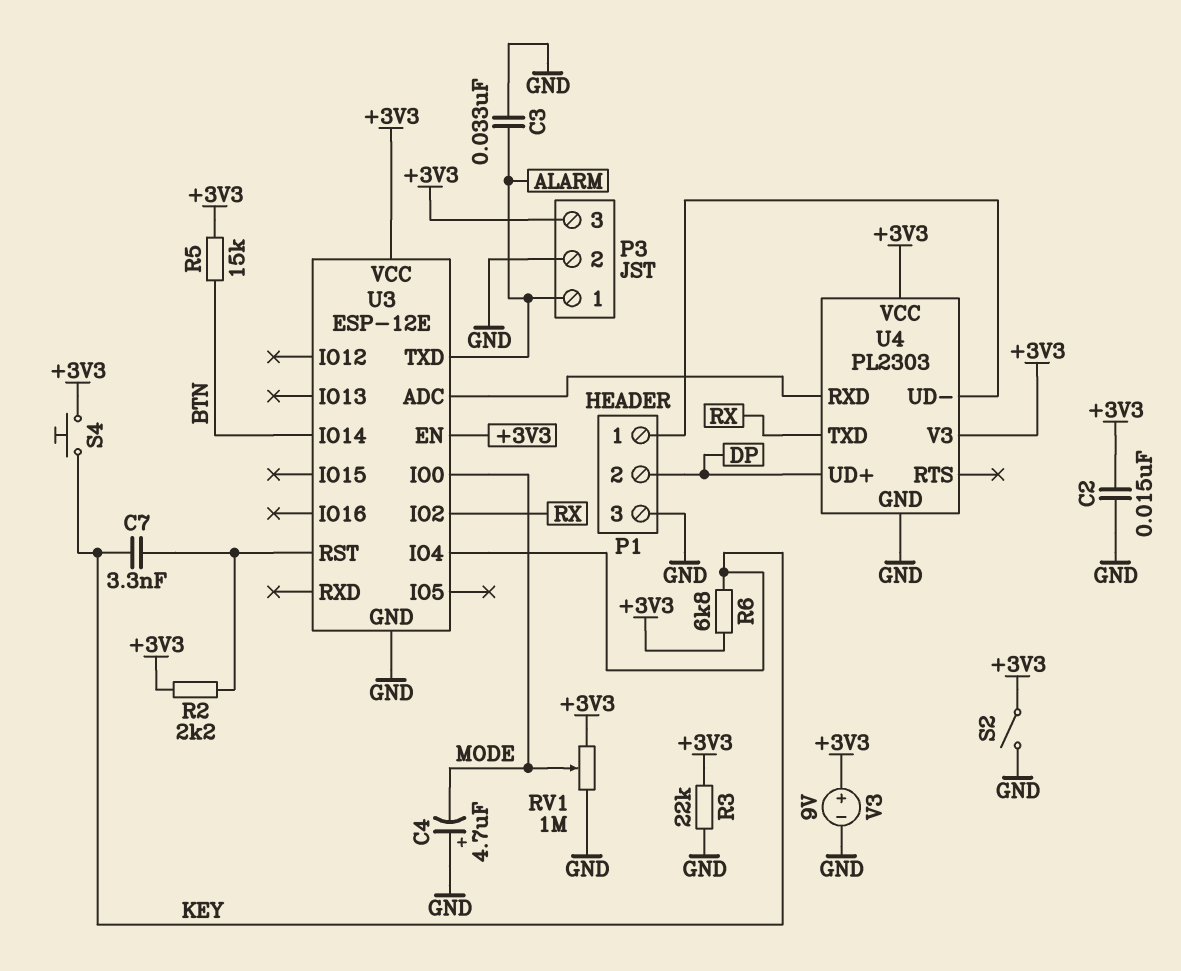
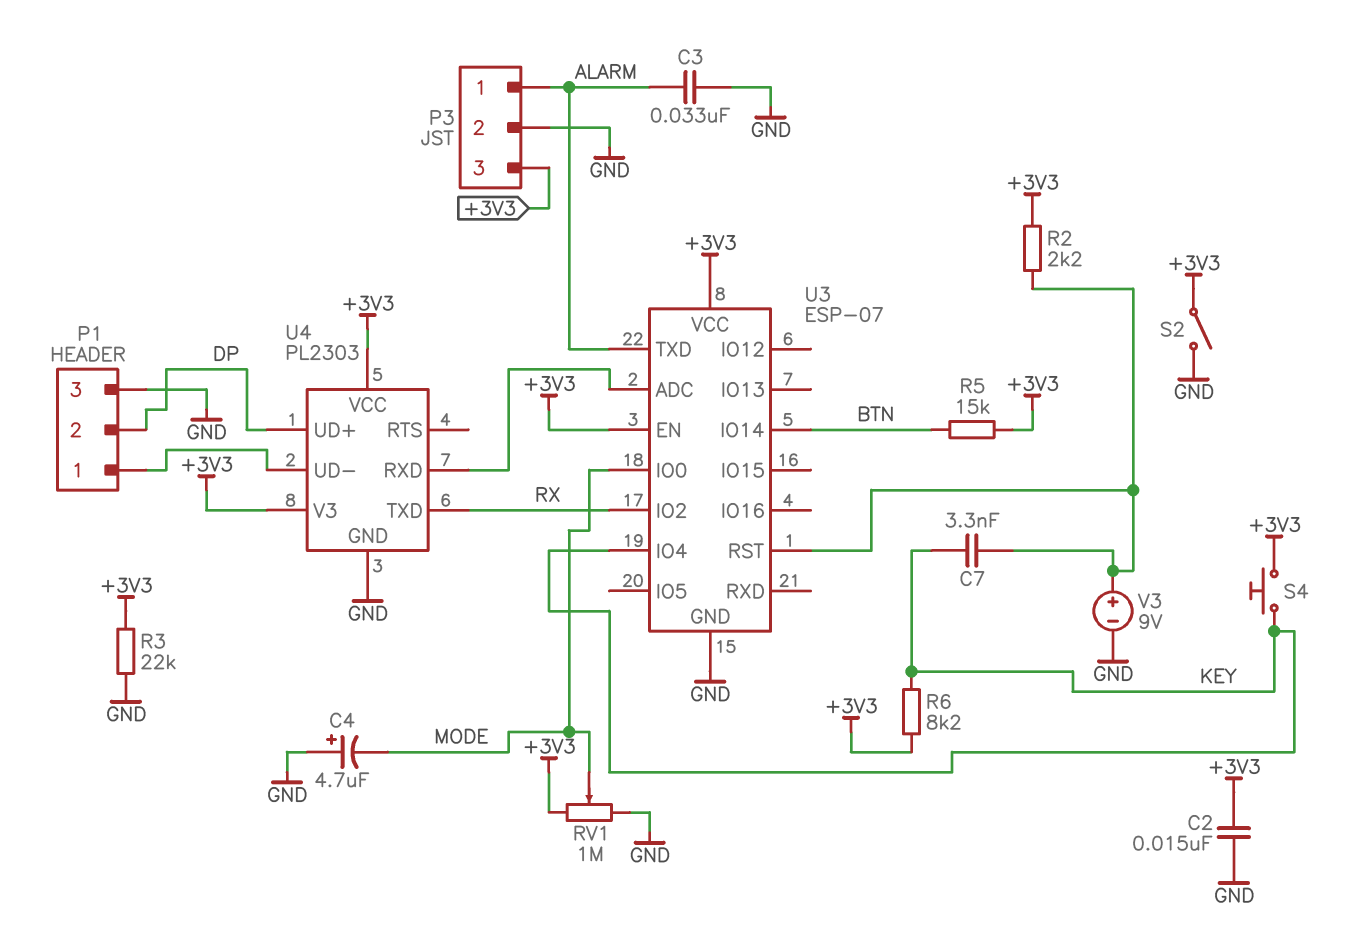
R6: 6.8k (+3V3, KEY) -> 8.2k (+3V3, KEY)
U3: ESP-12E -> ESP-07
V3: 9V (plus +3V3, minus GND) -> 9V (plus U3/RST, minus GND)

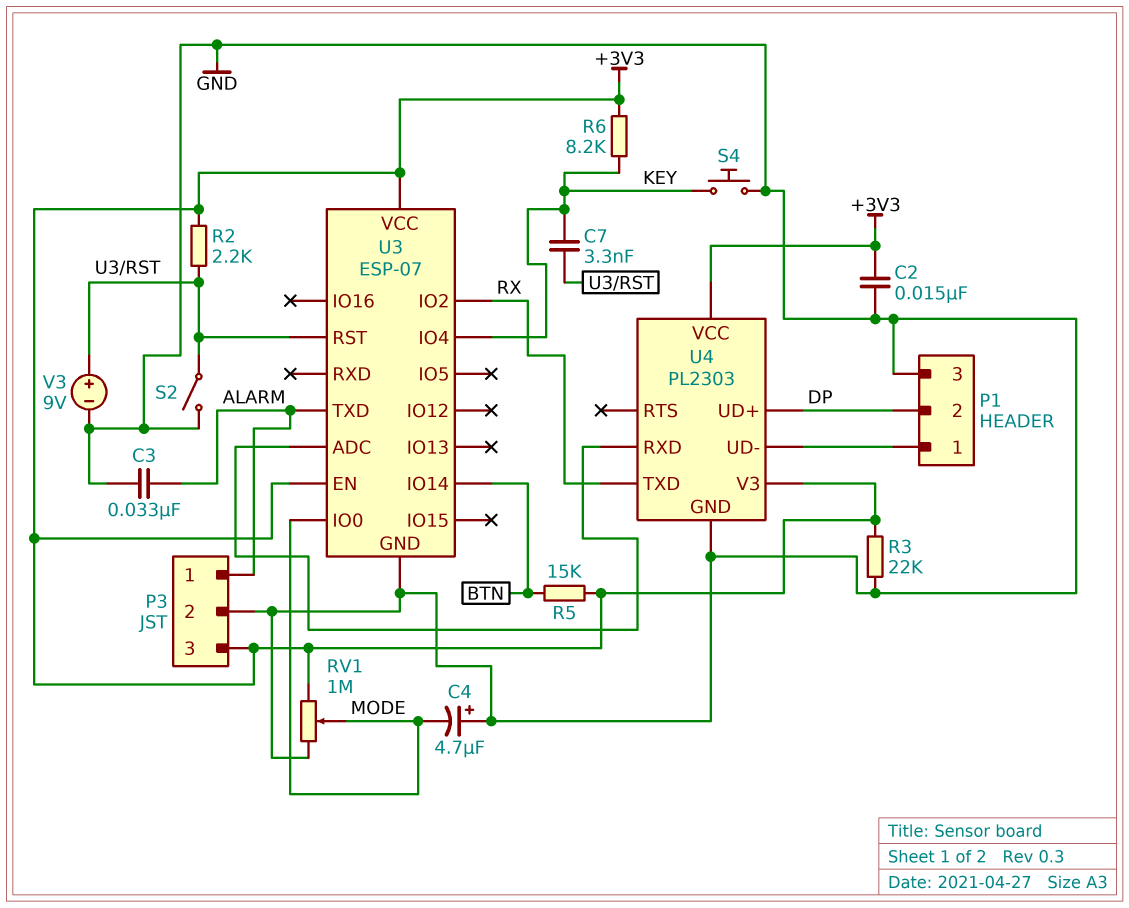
S2: switch (+3V3, GND) -> switch (GND, U3/RST)
S4: button (+3V3, KEY) -> button (GND, KEY)

